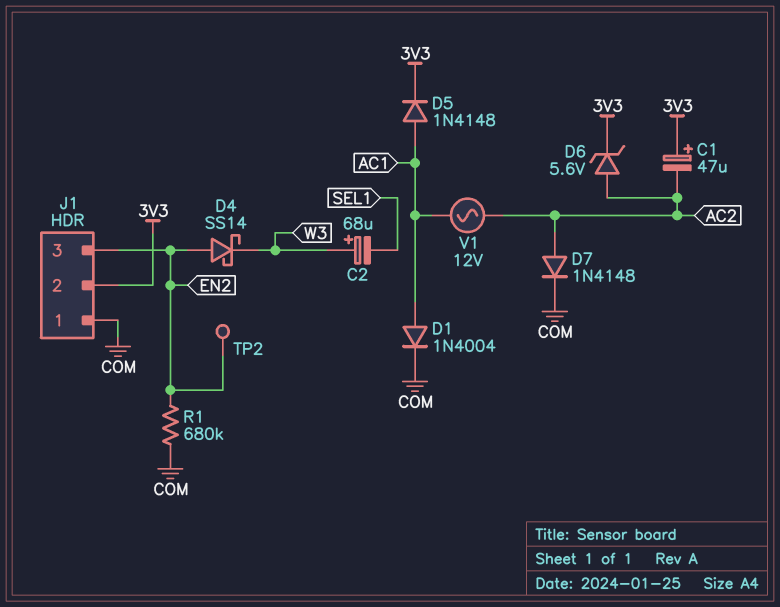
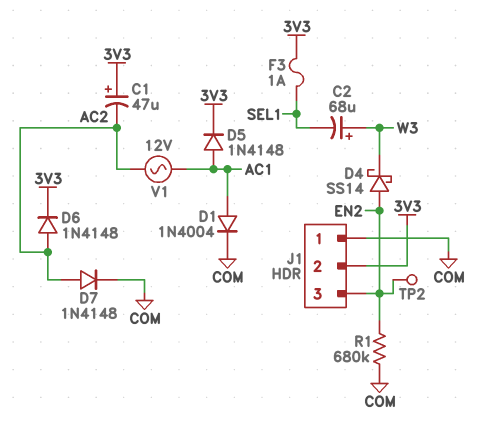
D6: zener 5.6V (A AC2, K 3V3) -> diode 1N4148 (A AC2, K 3V3)
F3: none -> 1A (3V3, SEL1)

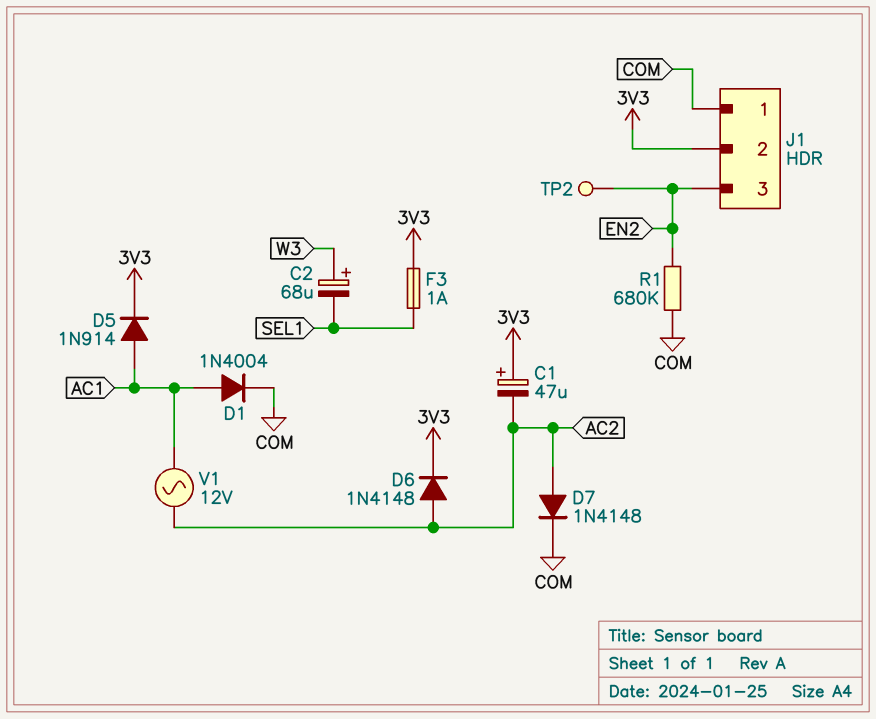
D4: schottky SS14 (A EN2, K W3) -> none
D5: diode 1N4148 (A AC1, K 3V3) -> diode 1N914 (A AC1, K 3V3)

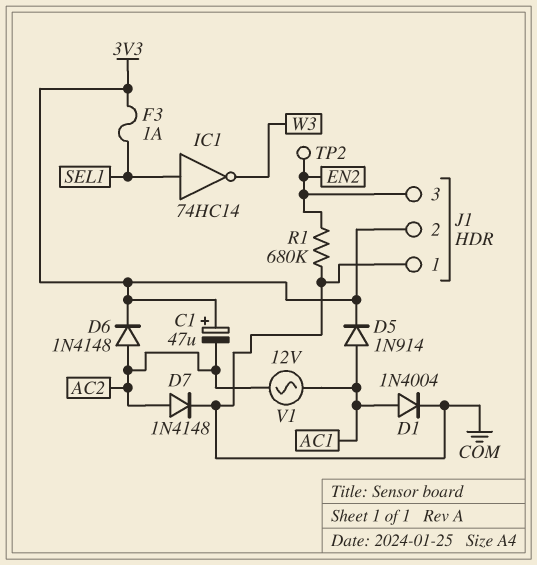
C2: 68uF (plus W3, minus SEL1) -> none
IC1: none -> NOT 74HC14 (in SEL1, out W3)

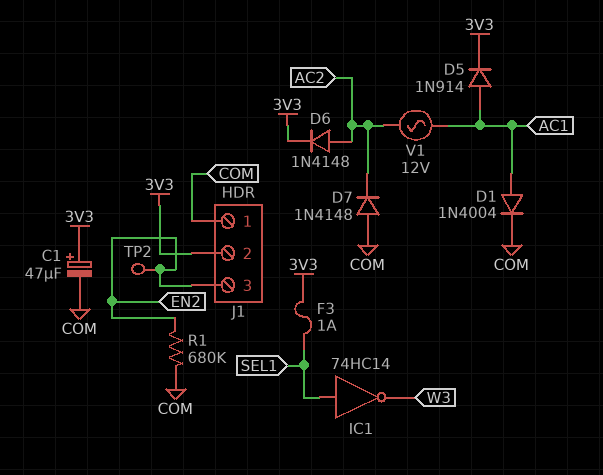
C1: 47uF (plus 3V3, minus AC2) -> 47uF (plus 3V3, minus COM)
D7: diode 1N4148 (A AC2, K COM) -> diode 1N4148 (A COM, K AC2)

